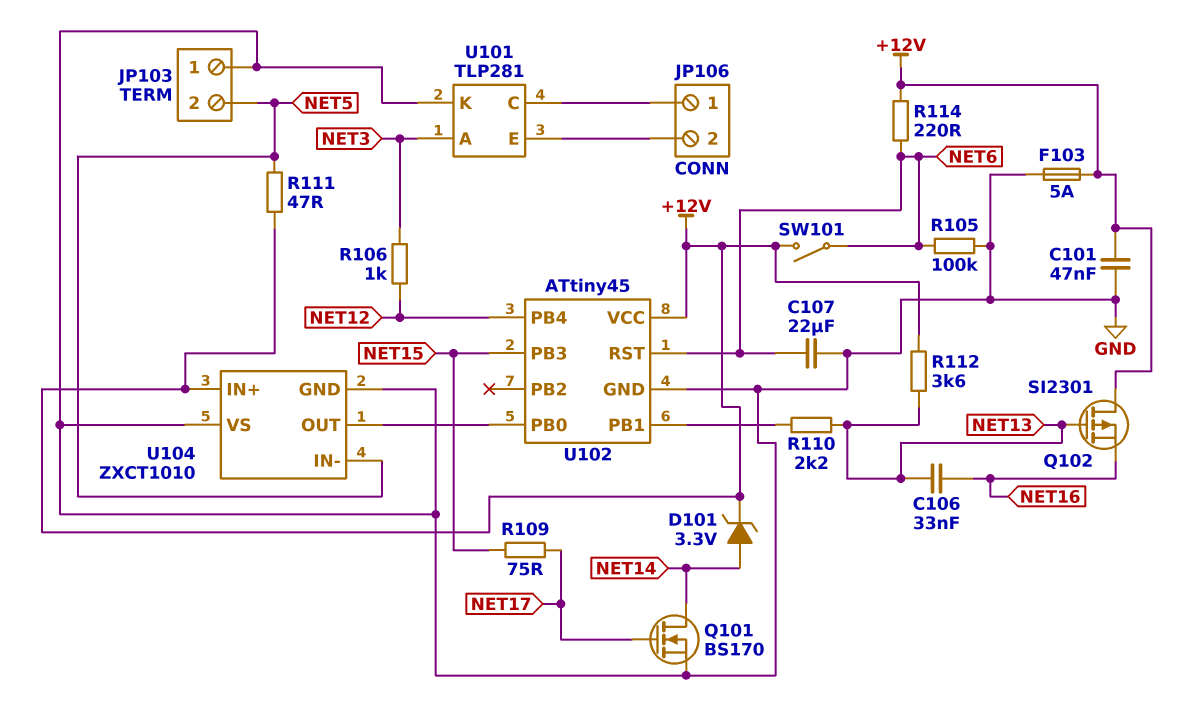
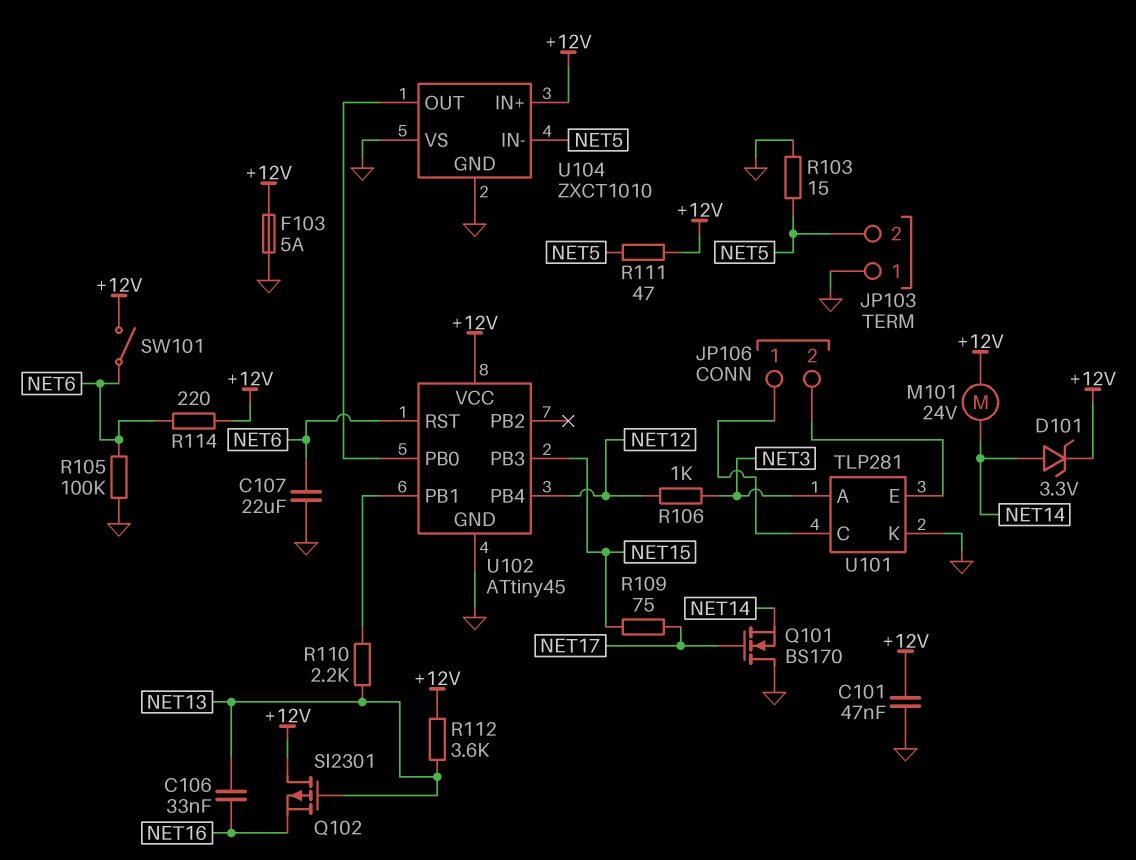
M101: none -> motor 24V (+12V, NET14)
Q101: NMOS BS170 (G NET17, D NET14, S GND) -> NMOS BS170 (G NET17, D GND, S NET14)
R103: none -> 15 (GND, NET5)

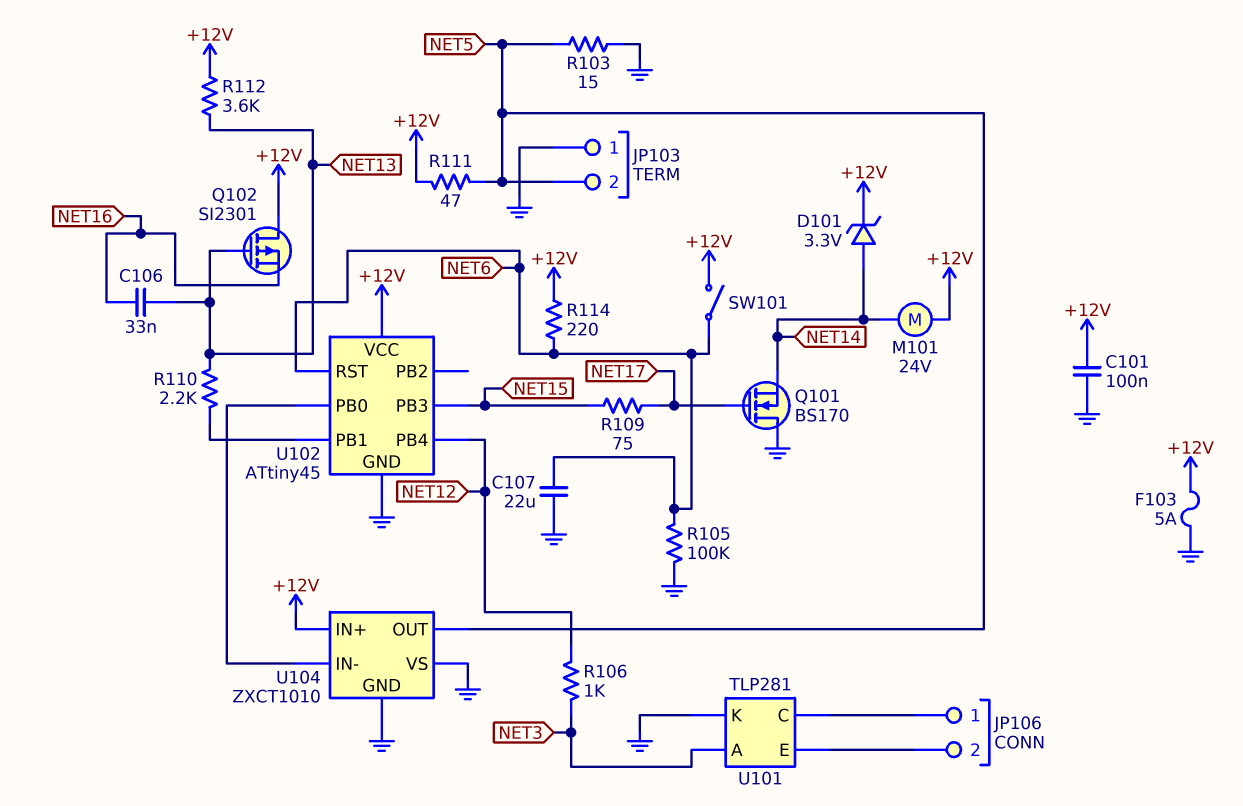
C101: 47nF (+12V, GND) -> 100nF (+12V, GND)
U104 pin IN-: NET5 -> U102/PB0
U104 pin OUT: U102/PB0 -> NET5

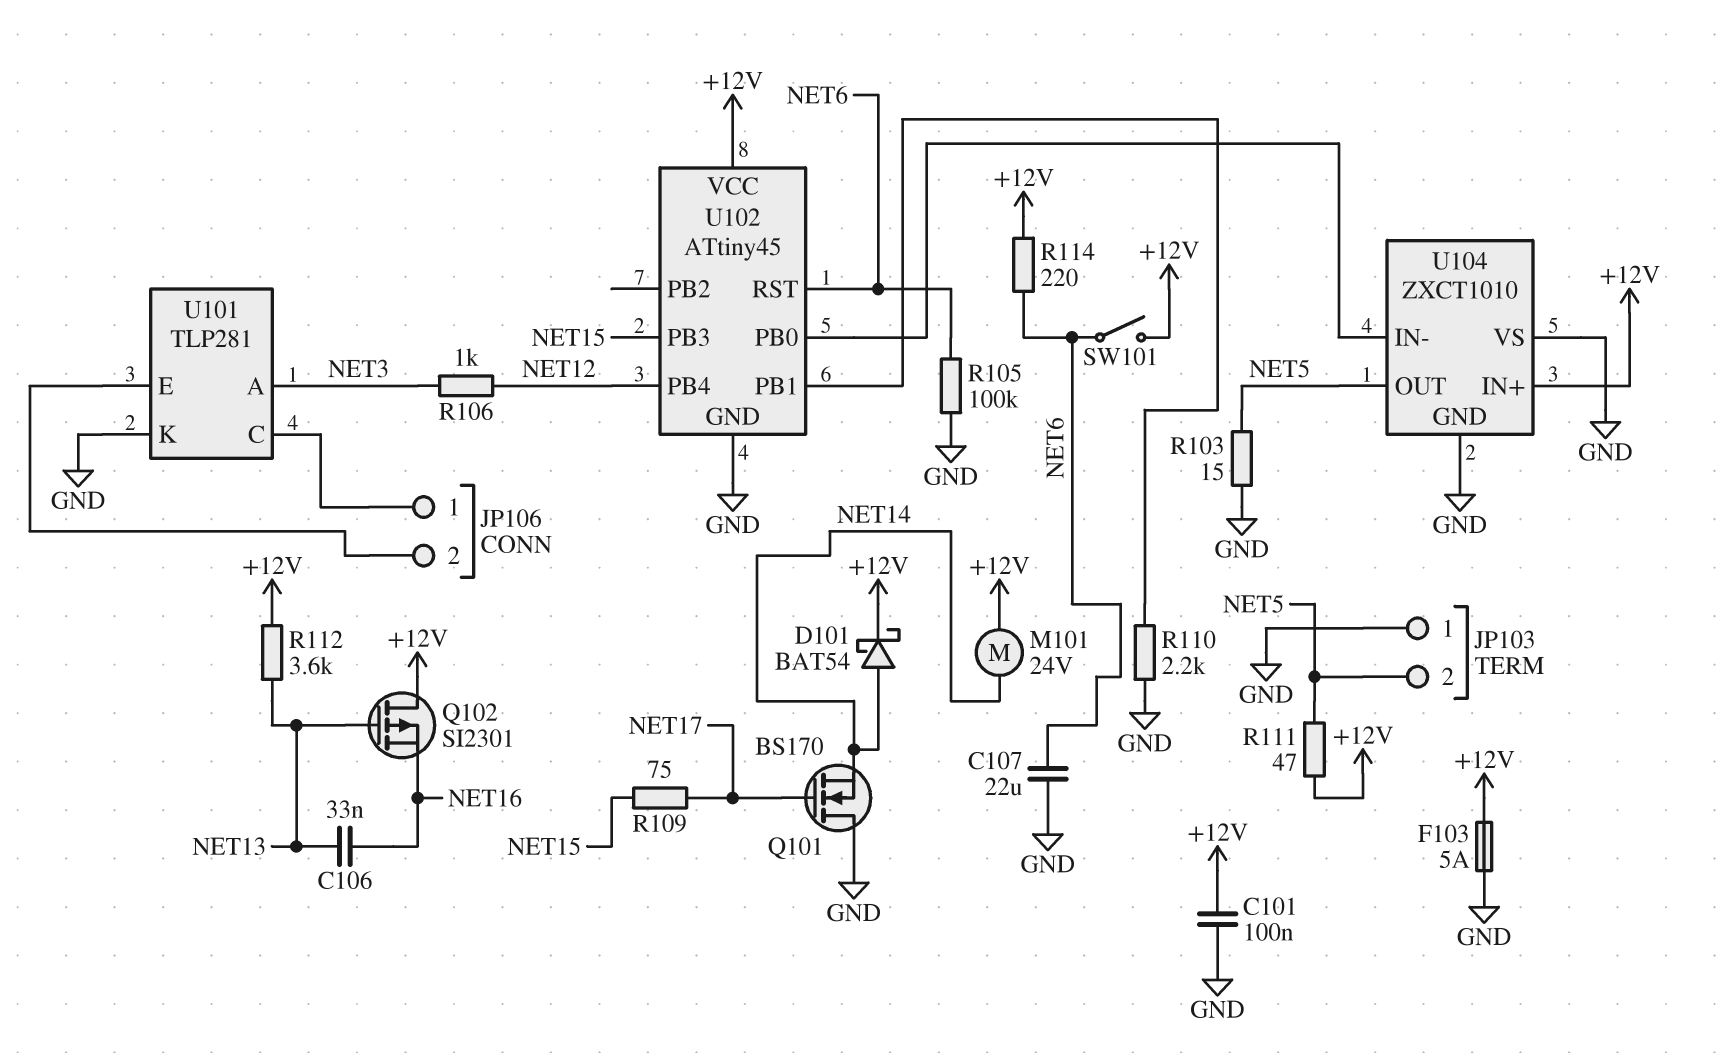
D101: zener 3.3V (A NET14, K +12V) -> schottky BAT54 (A NET14, K +12V)
R110: 2.2k (NET13, U102/PB1) -> 2.2k (GND, U102/PB1)

